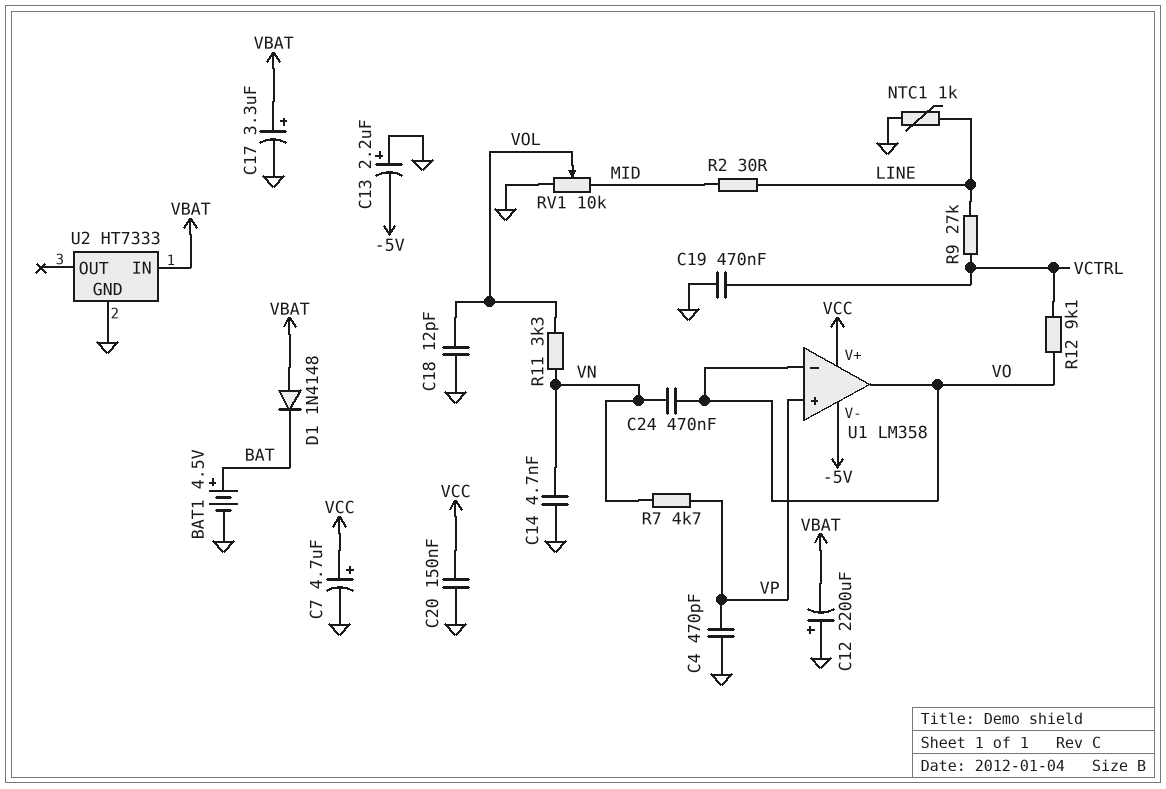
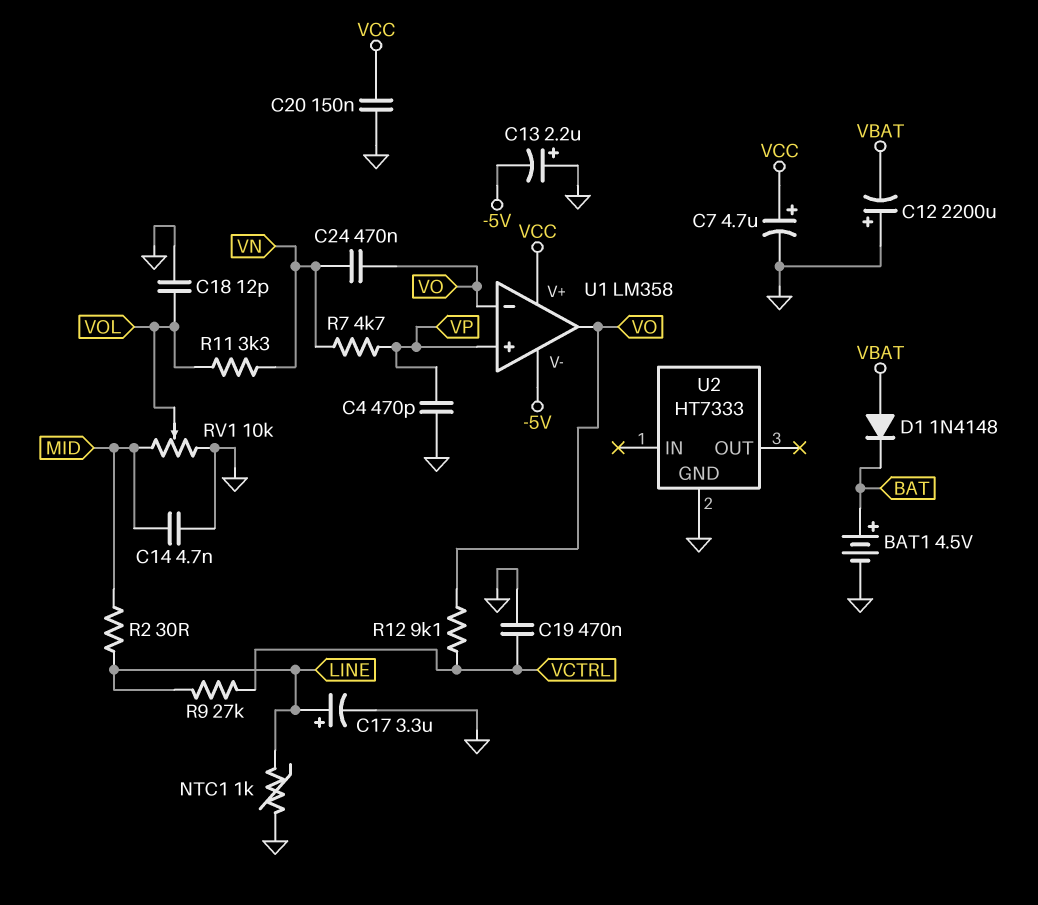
C14: 4.7nF (GND, VN) -> 4.7nF (GND, MID)
C17: 3.3uF (plus VBAT, minus GND) -> 3.3uF (plus LINE, minus GND)
U2 pin IN: VBAT -> none

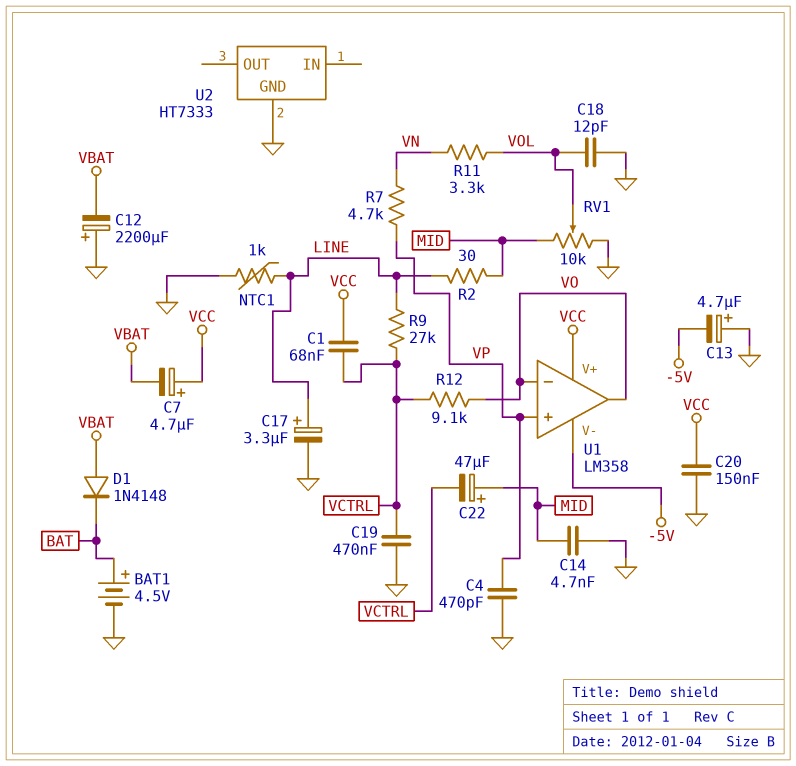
C1: none -> 68nF (VCC, VCTRL)
C7: 4.7uF (plus VCC, minus GND) -> 4.7uF (plus VCC, minus VBAT)
C13: 2.2uF (plus GND, minus -5V) -> 4.7uF (plus GND, minus -5V)
C22: none -> 47uF (plus MID, minus VCTRL)
C24: 470nF (VN, VO) -> none

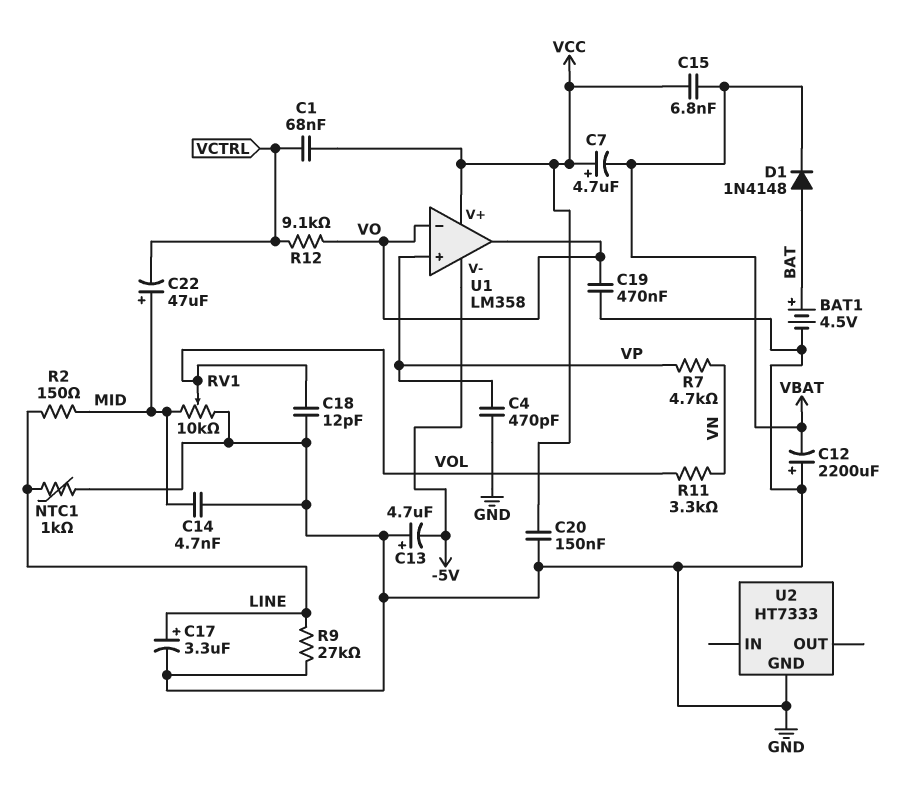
C15: none -> 6.8nF (VBAT, VCC)
C19: 470nF (GND, VCTRL) -> 470nF (GND, VO)
D1: diode 1N4148 (A VBAT, K BAT) -> diode 1N4148 (A BAT, K VBAT)
R2: 30 (LINE, MID) -> 150 (LINE, MID)
R9: 27k (LINE, VCTRL) -> 27k (GND, LINE)

